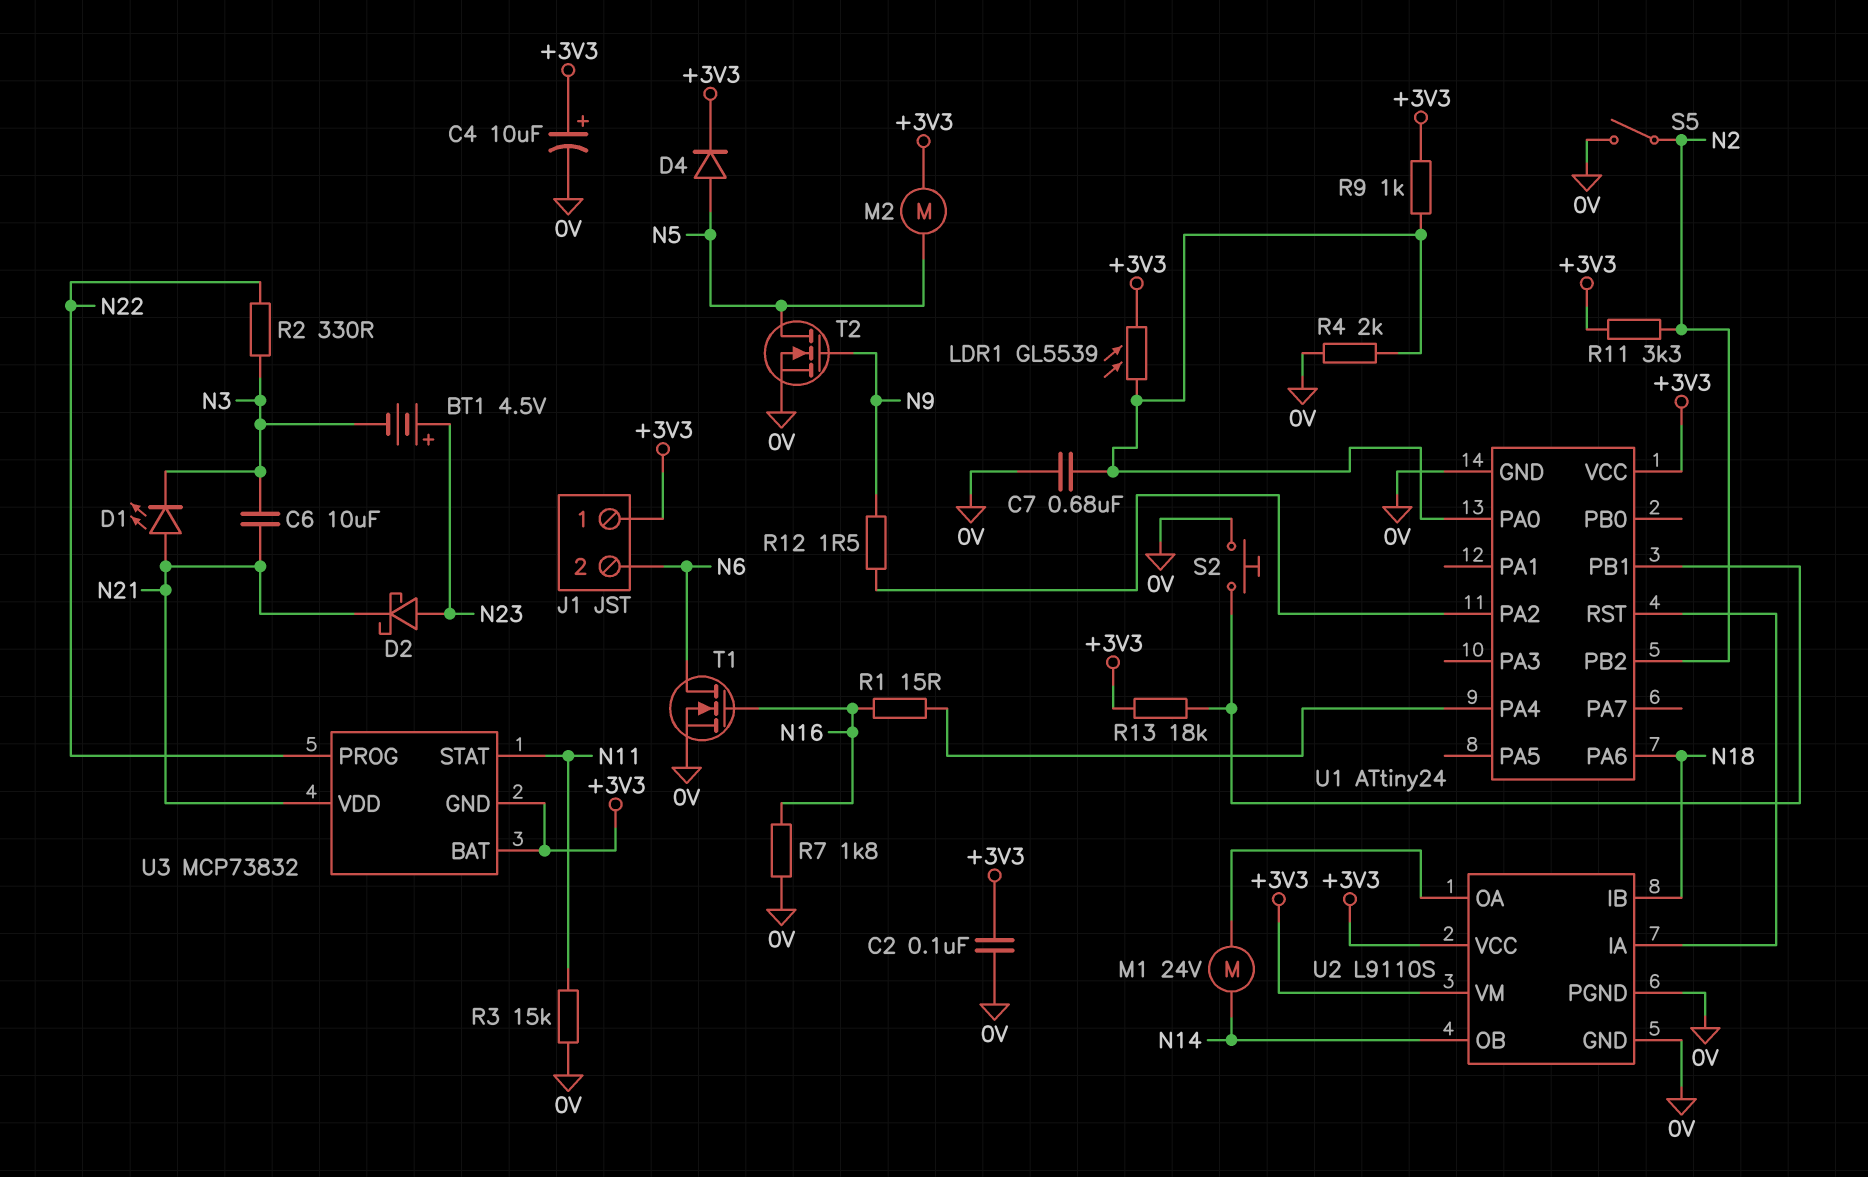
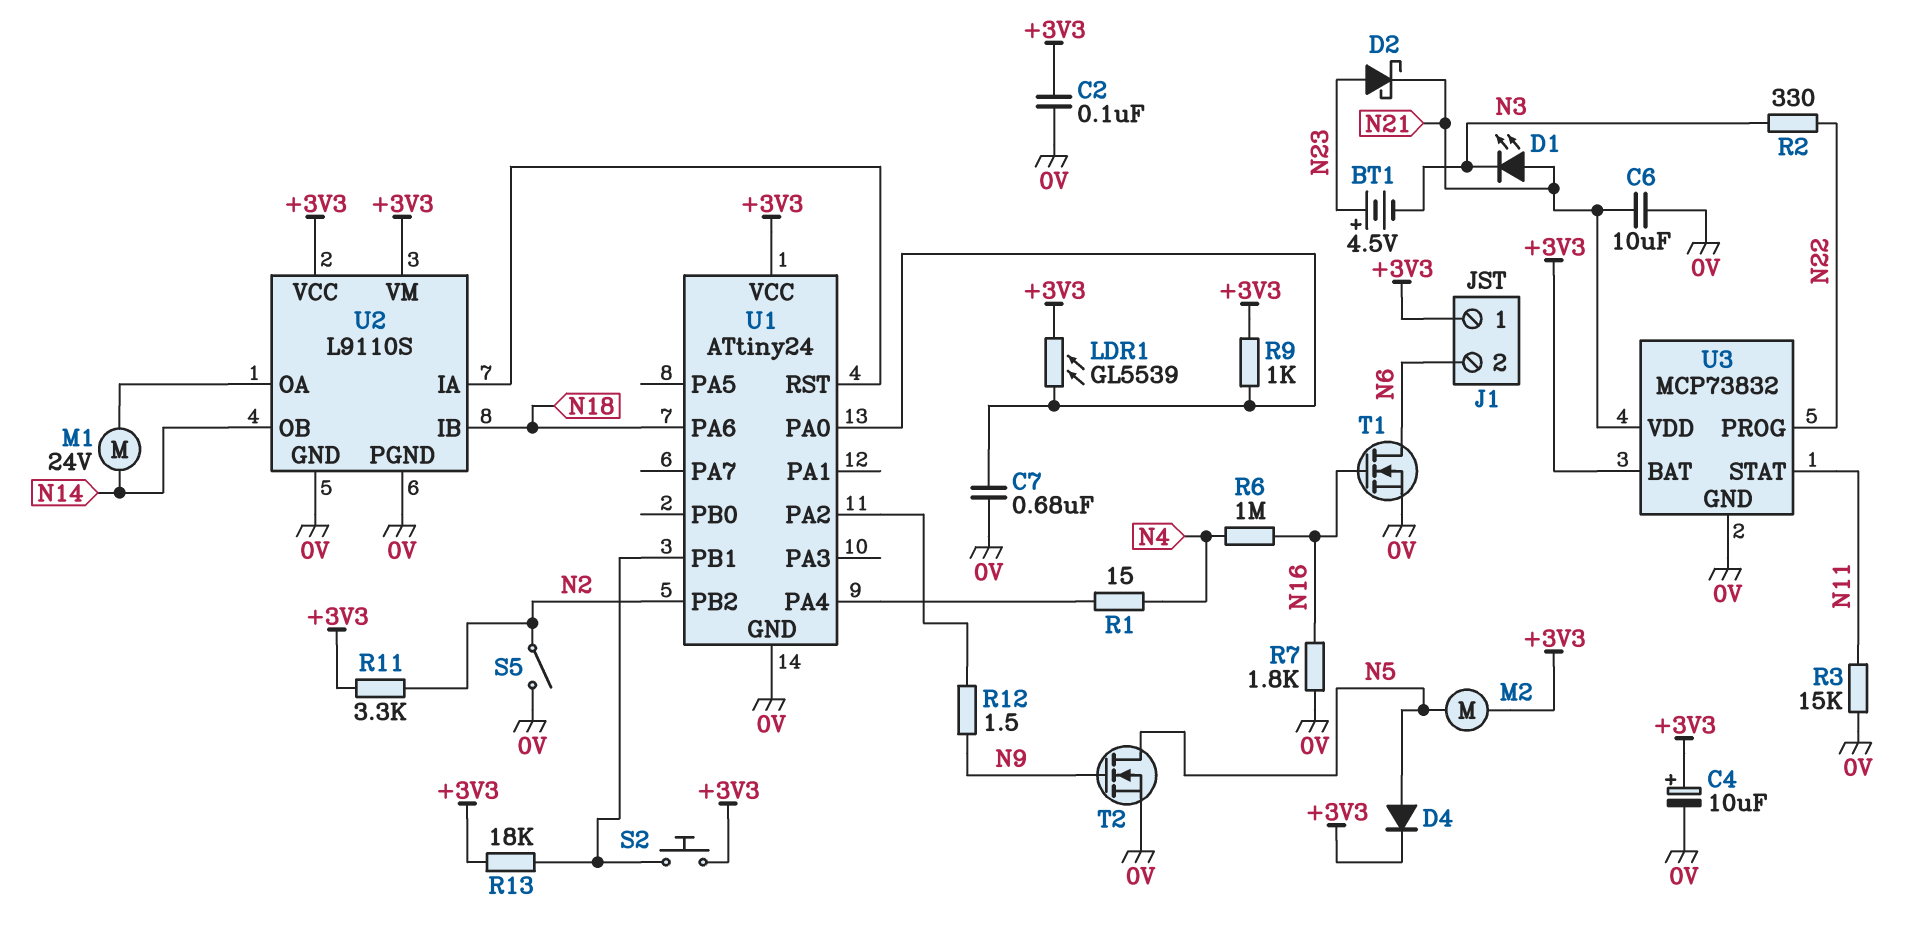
C6: 10uF (N3, N21) -> 10uF (0V, N21)
R1: 15 (N16, U1/PA4) -> 15 (N4, U1/PA4)
R4: 2k (0V, U1/PA0) -> none
R6: none -> 1M (N4, N16)
S2: button (0V, U1/PB1) -> button (+3V3, U1/PB1)
U3 pin GND: +3V3 -> 0V

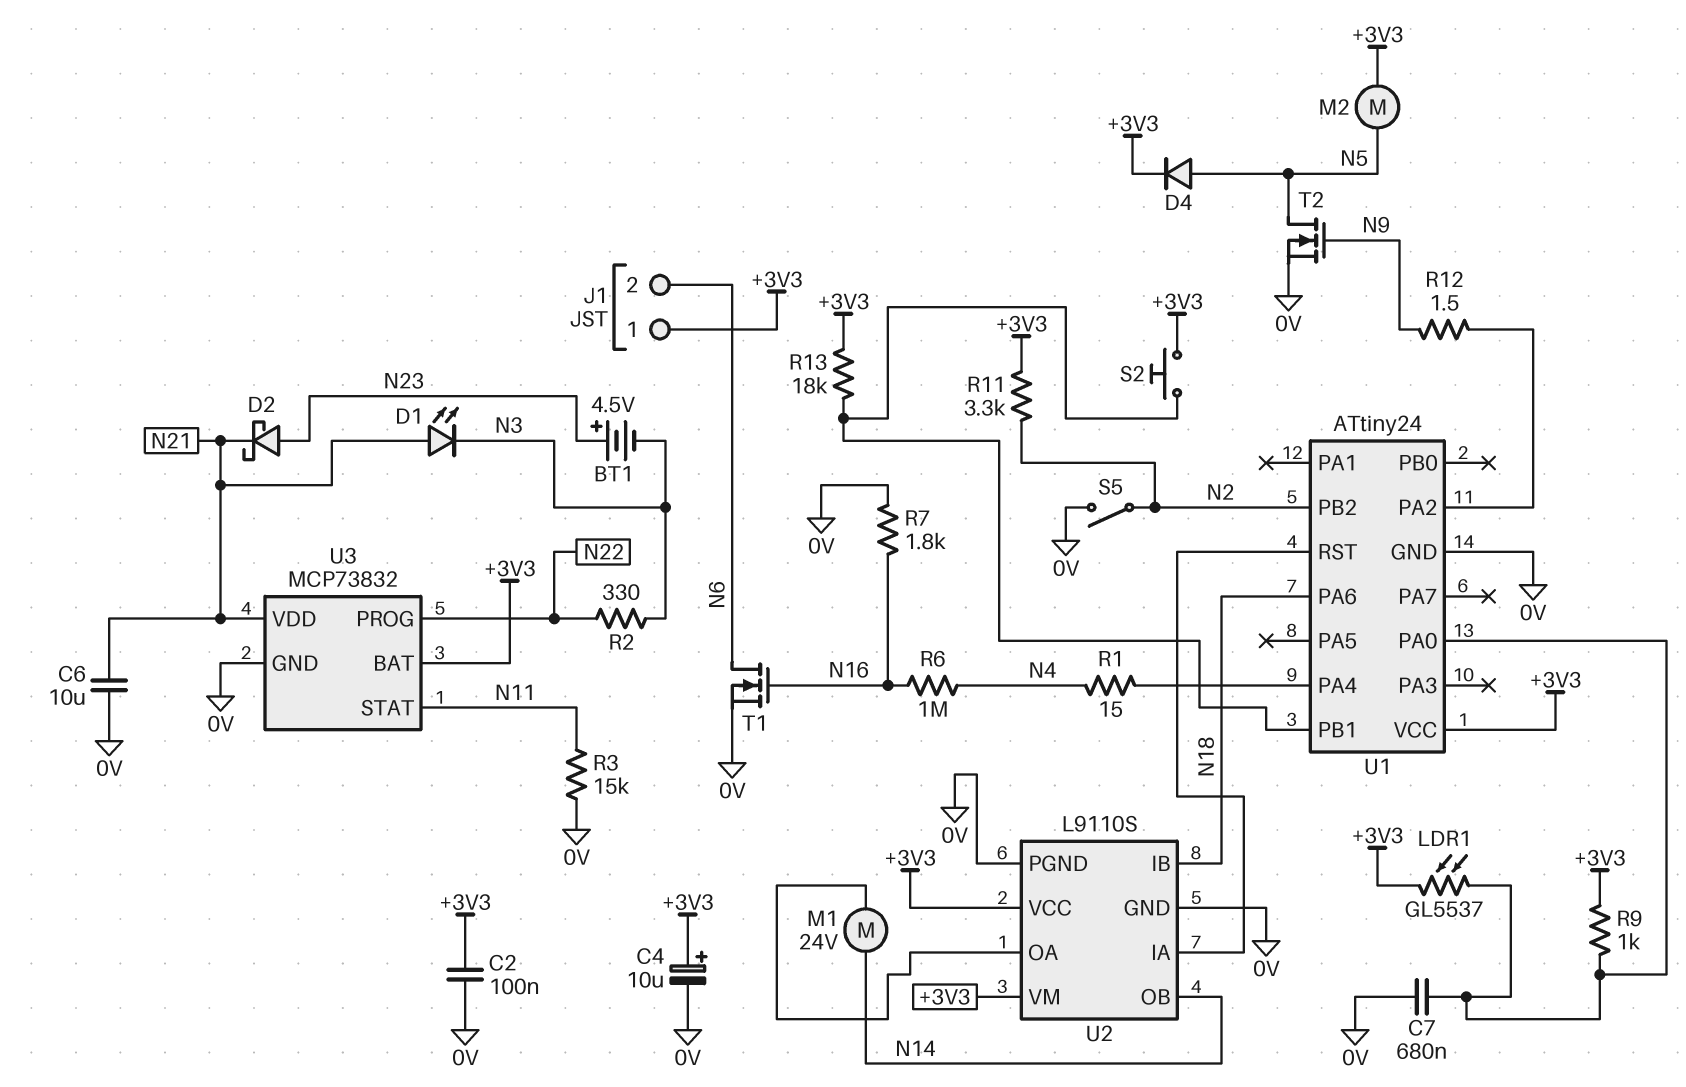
LDR1: GL5539 (+3V3, U1/PA0) -> GL5537 (+3V3, U1/PA0)

